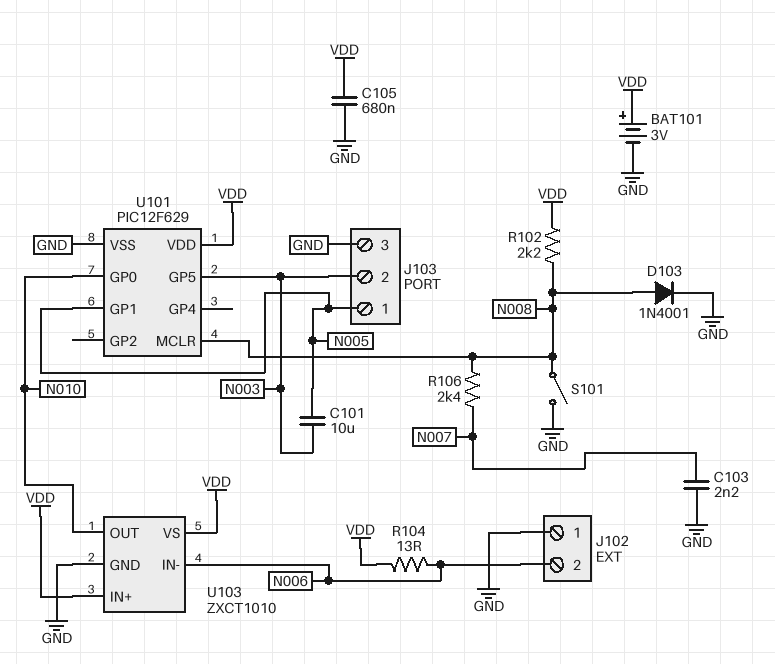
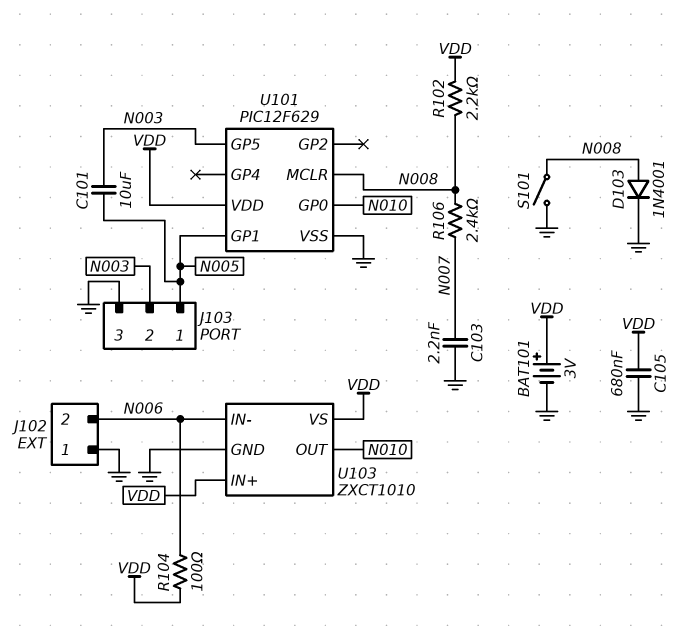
R104: 13 (N006, VDD) -> 100 (N006, VDD)

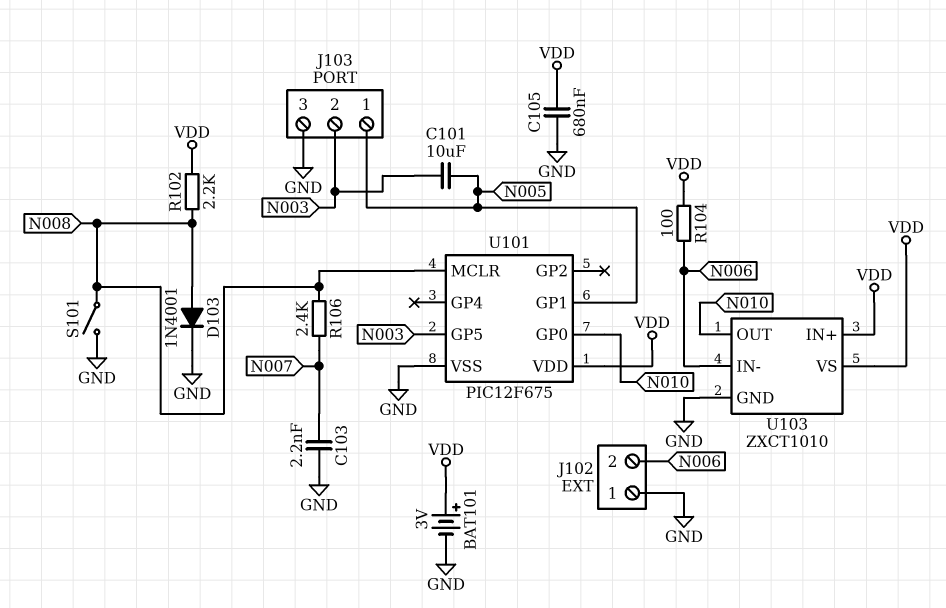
U101: PIC12F629 -> PIC12F675

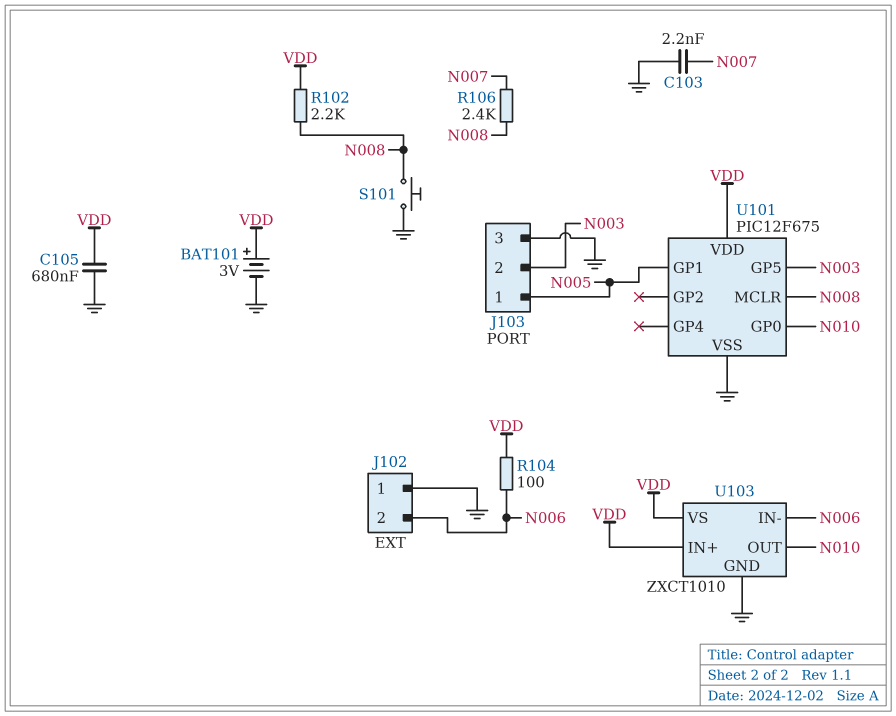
C101: 10uF (N003, N005) -> none
D103: diode 1N4001 (A N008, K GND) -> none
S101: switch (GND, N008) -> button (GND, N008)

